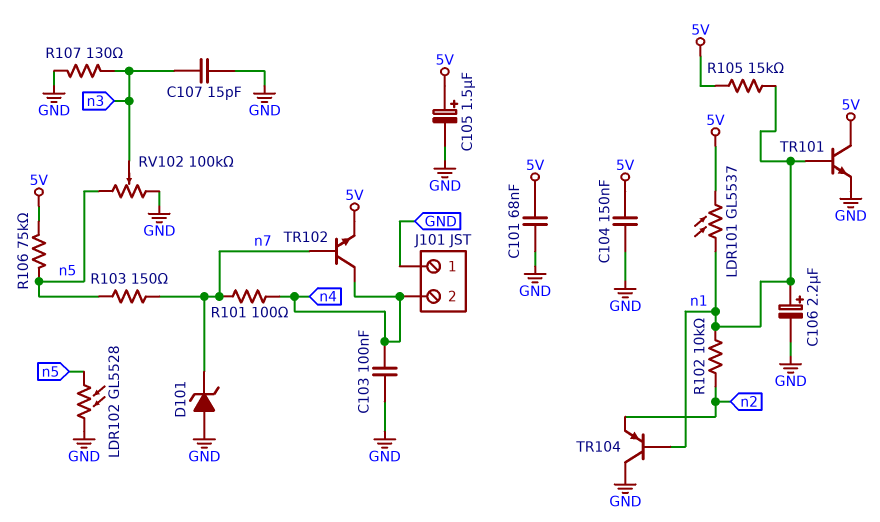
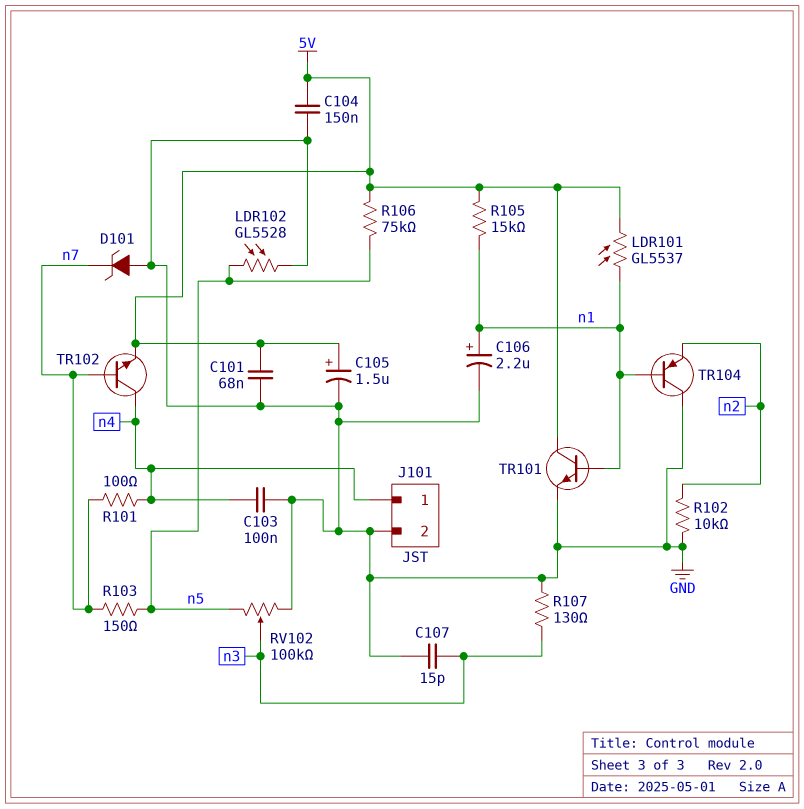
J101 pin 1: GND -> n4
J101 pin 2: n4 -> GND
R102: 10k (n1, n2) -> 10k (GND, n2)

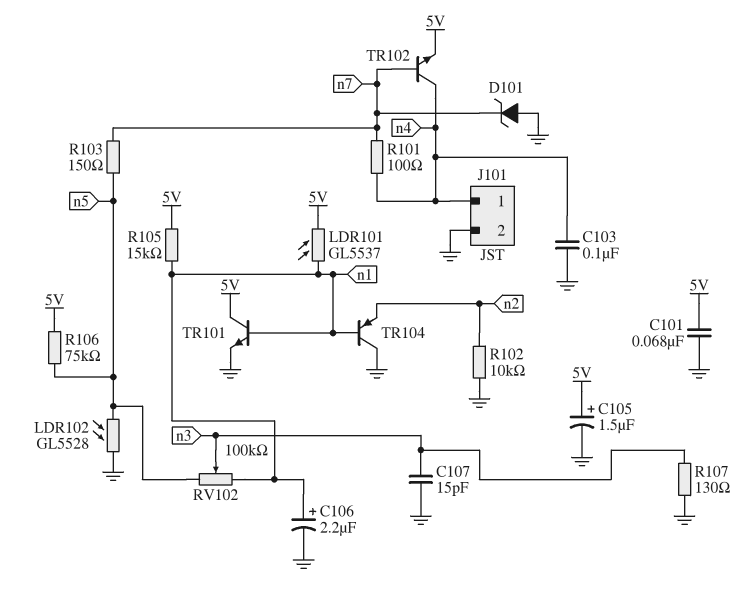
C104: 150nF (5V, GND) -> none
RV102: 100k (GND, n5, wiper n3) -> 100k (n1, n5, wiper n3)

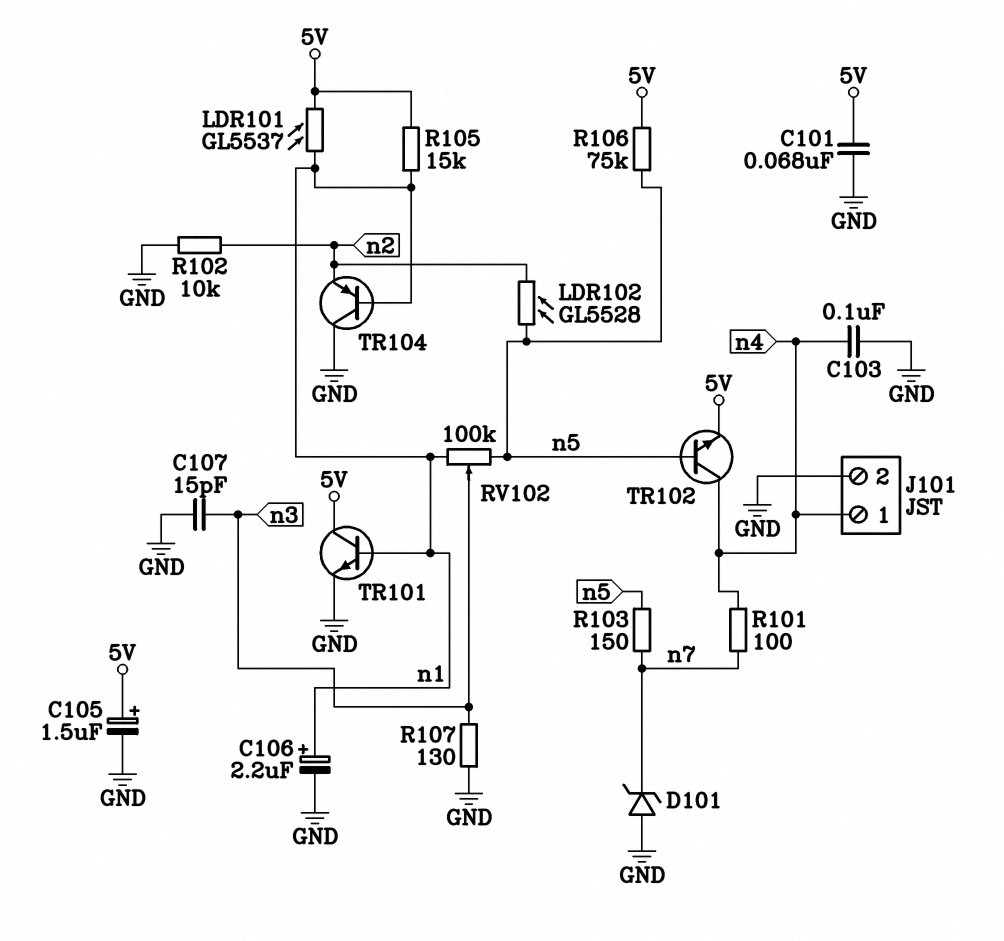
LDR102: GL5528 (GND, n5) -> GL5528 (n2, n5)
TR102: NPN (B n7, C n4, E 5V) -> NPN (B n5, C n4, E 5V)

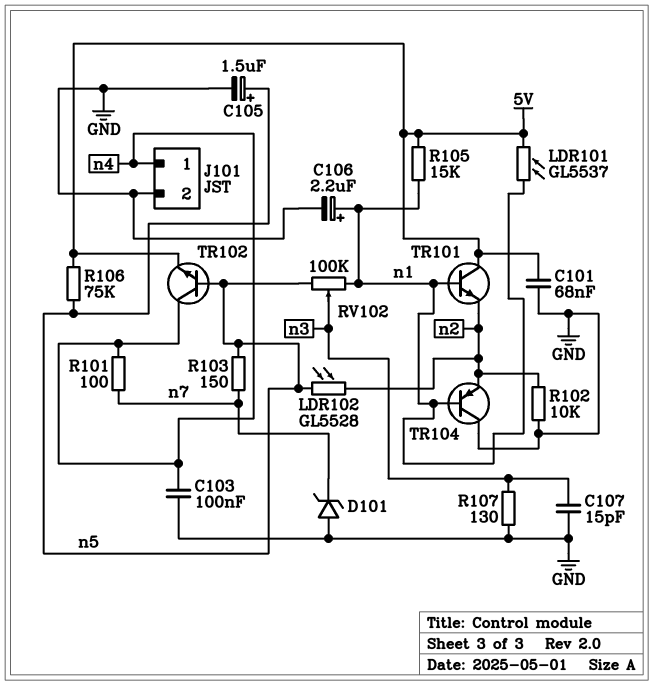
C105: 1.5uF (plus 5V, minus GND) -> 1.5uF (plus n5, minus GND)
TR101: NPN (B n1, C 5V, E GND) -> NPN (B n1, C 5V, E n2)

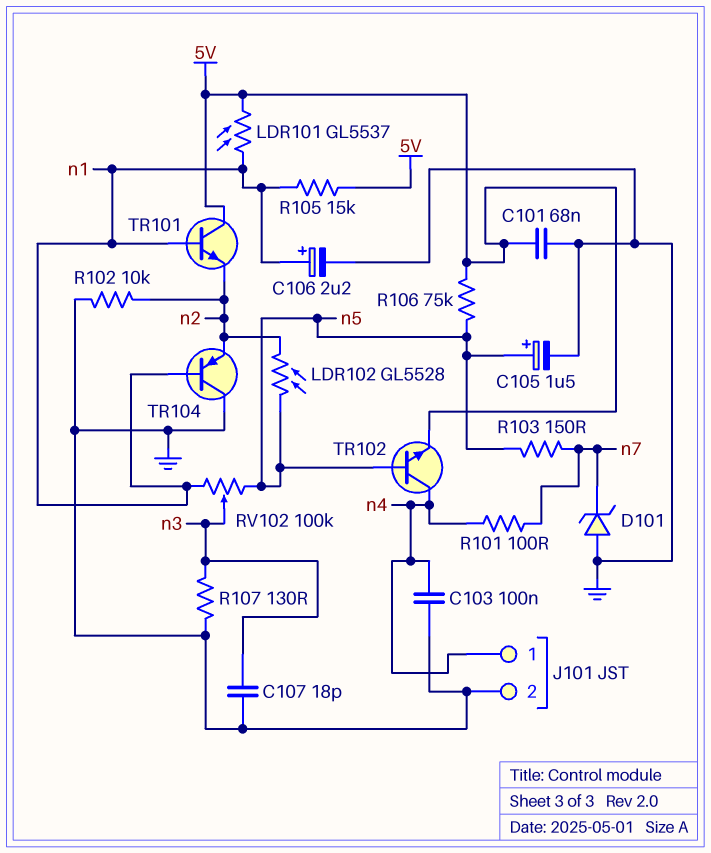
C107: 15pF (GND, n3) -> 18pF (GND, n3)

